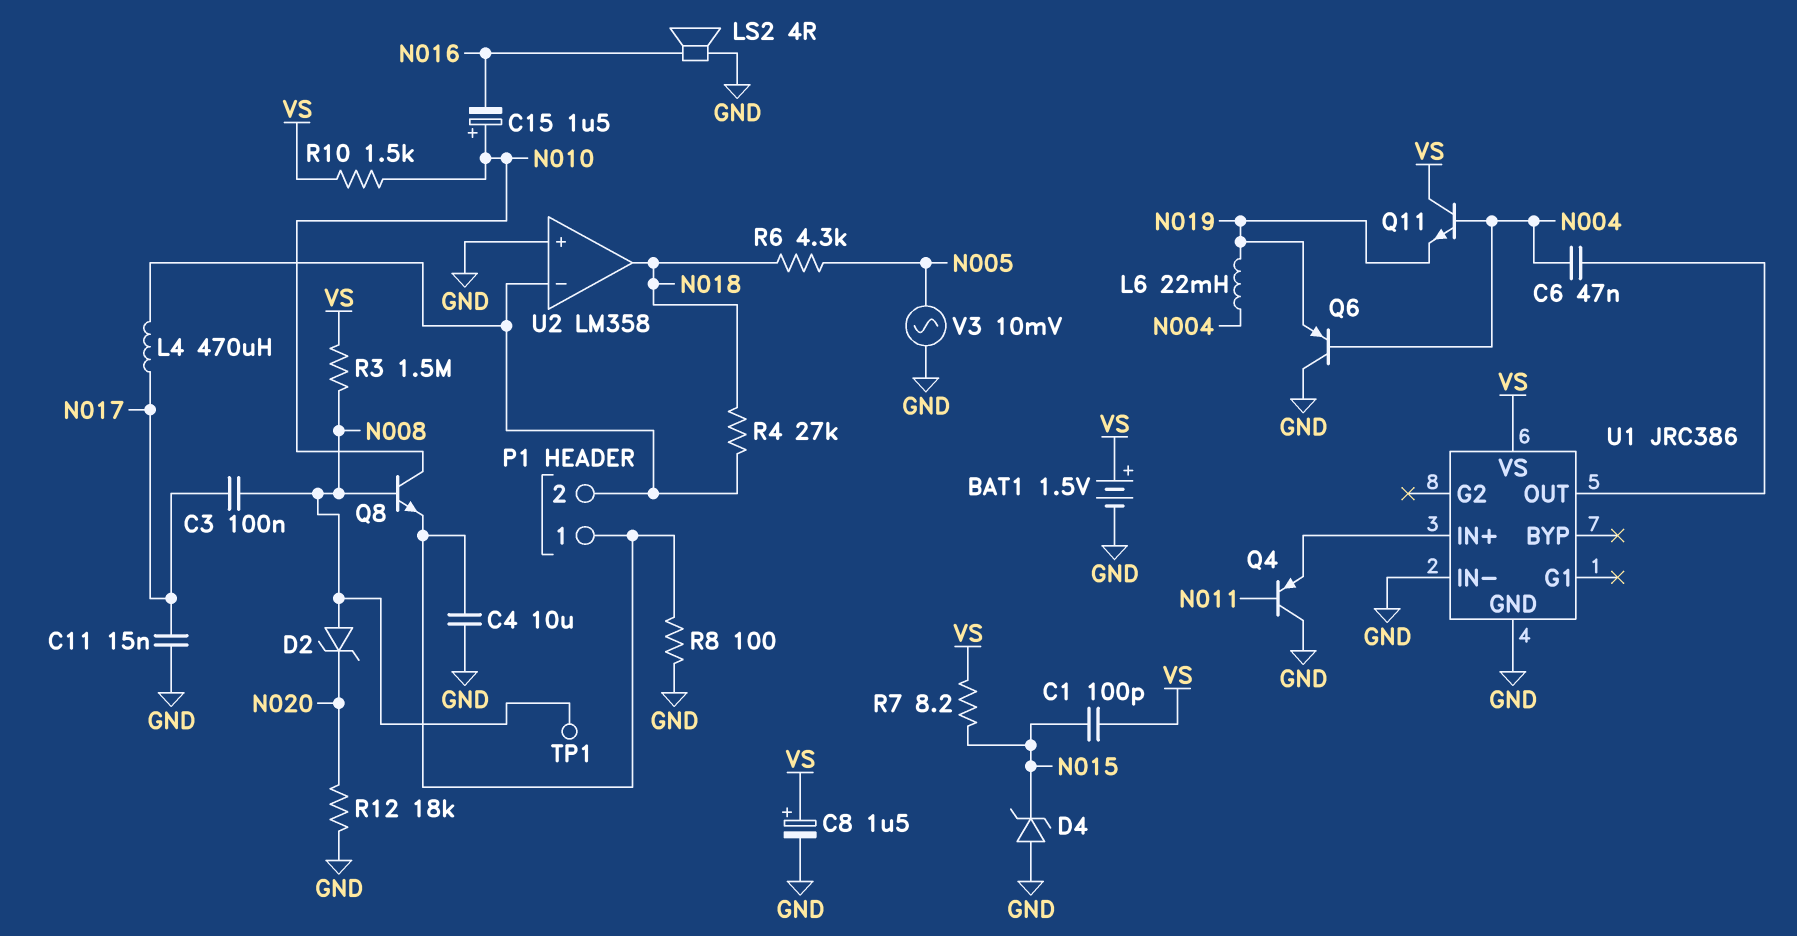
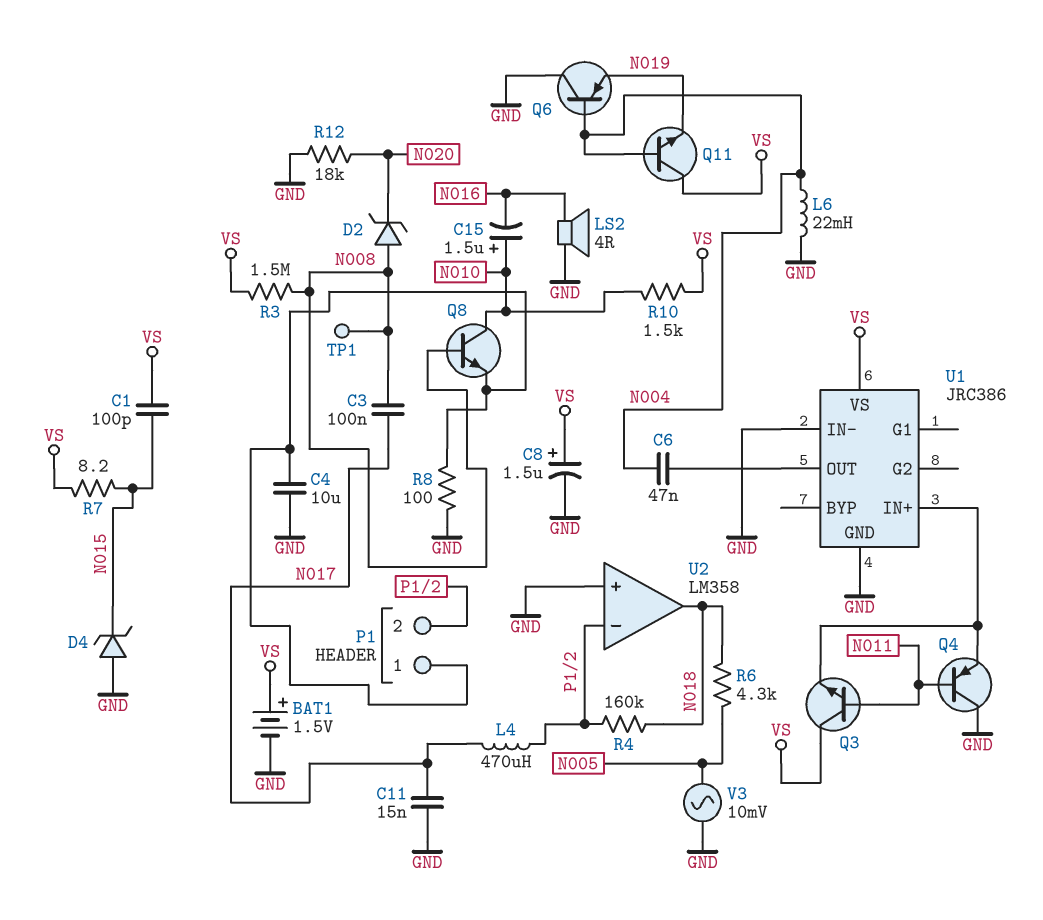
L6: 22mH (N004, N019) -> 22mH (GND, N004)
Q3: none -> NPN (B N011, C VS, E U1/IN+)
R4: 27k (N018, P1/2) -> 160k (N018, P1/2)

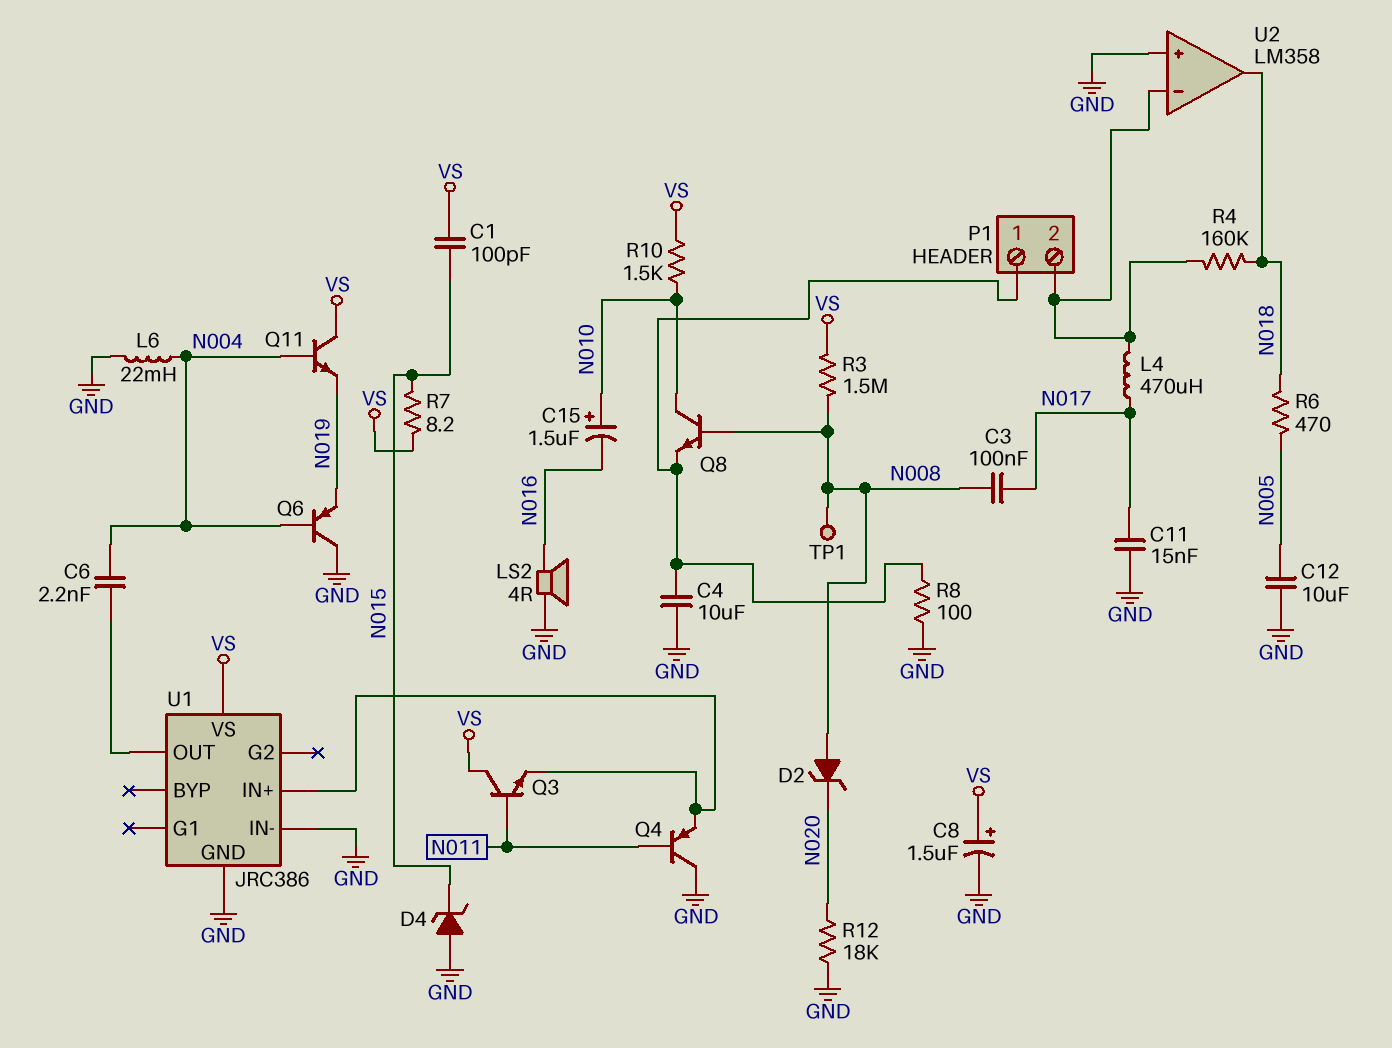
BAT1: 1.5V (plus VS, minus GND) -> none
C6: 47nF (N004, U1/OUT) -> 2.2nF (N004, U1/OUT)
C12: none -> 10uF (GND, N005)
R6: 4.3k (N005, N018) -> 470 (N005, N018)
V3: AC 10mV (GND, N005) -> none

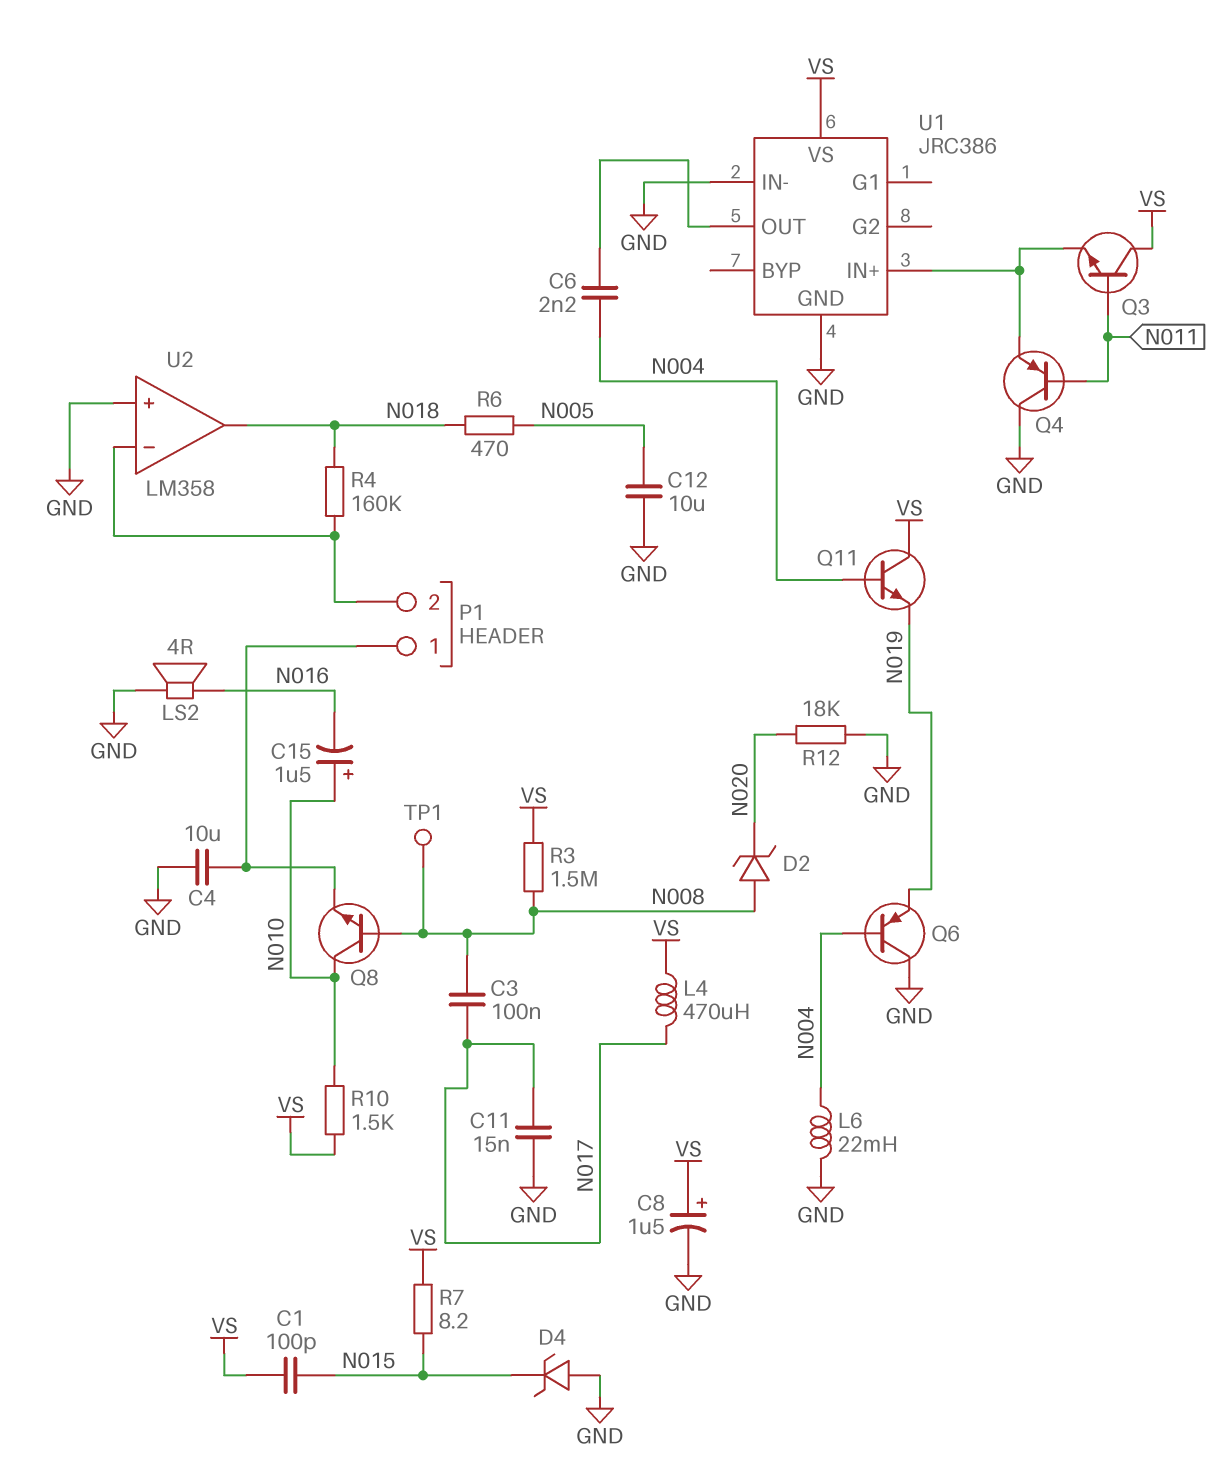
L4: 470uH (N017, P1/2) -> 470uH (N017, VS)
R8: 100 (GND, P1/1) -> none

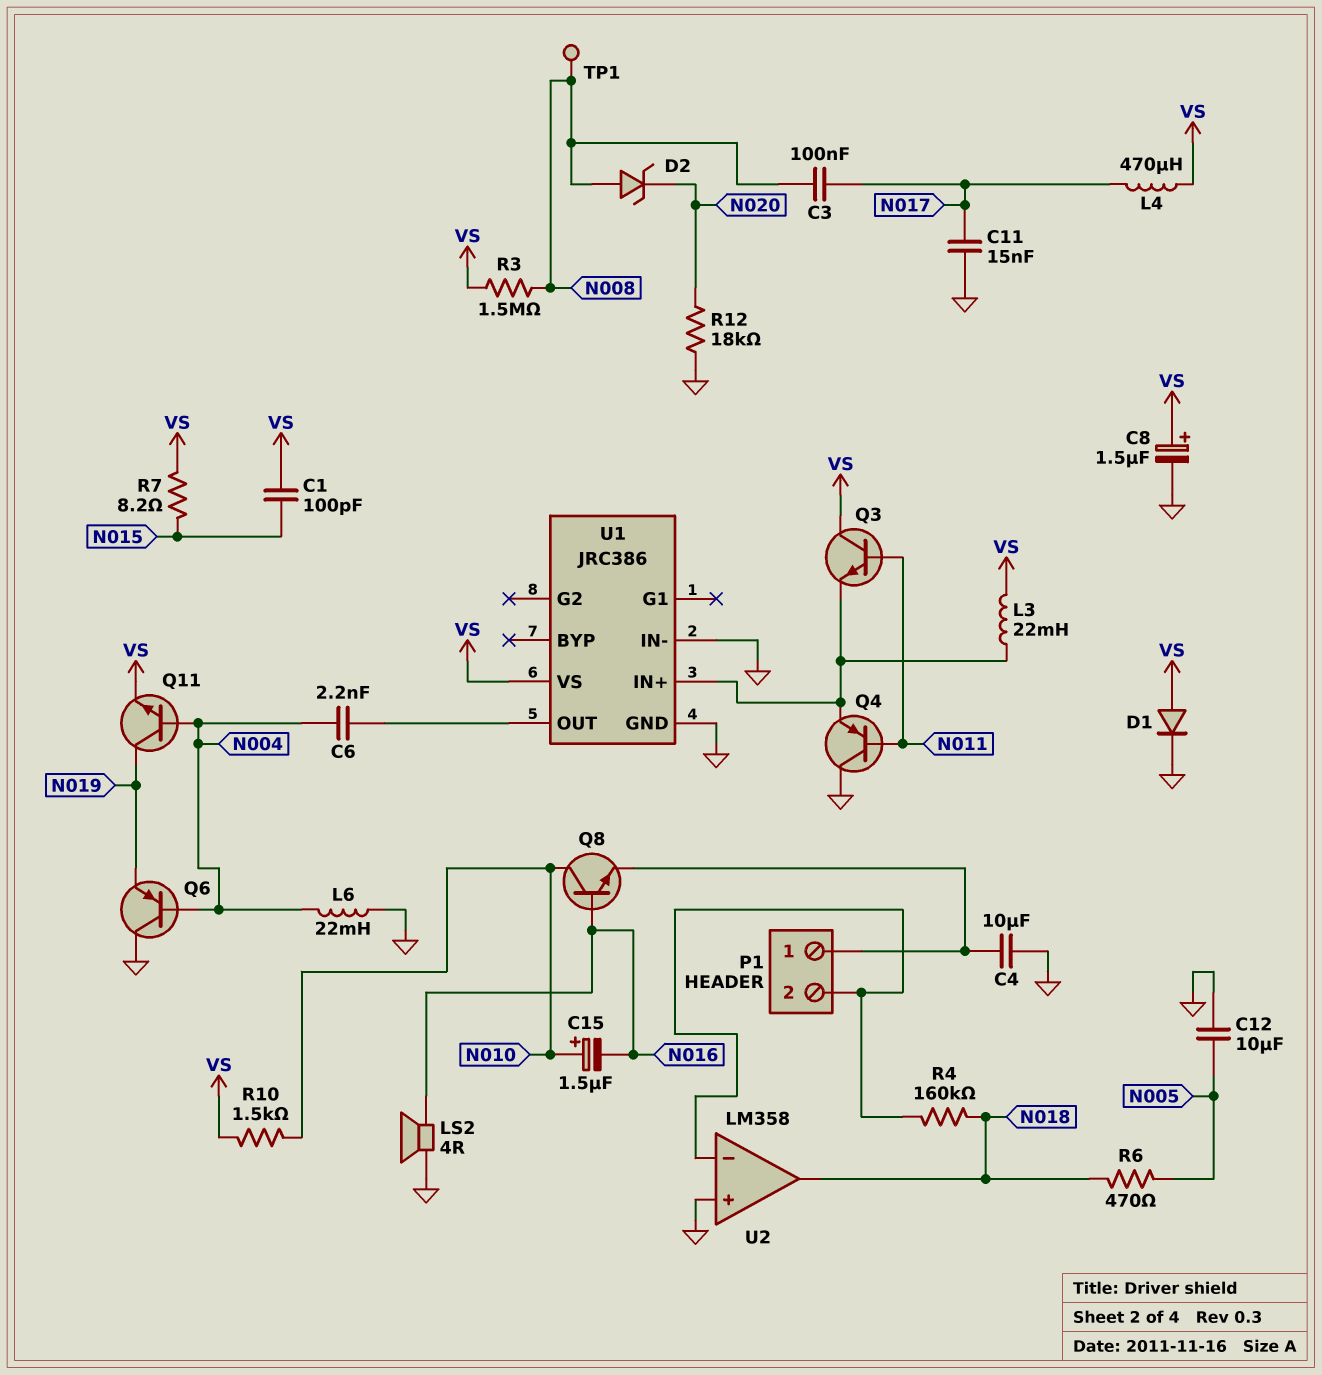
D1: none -> diode (A VS, K GND)
D4: zener (A GND, K N015) -> none
L3: none -> 22mH (U1/IN+, VS)
Q8: NPN (B N008, C N010, E P1/1) -> NPN (B N016, C N010, E P1/1)
Q11: NPN (B N004, C VS, E N019) -> NPN (B N004, C N019, E VS)

